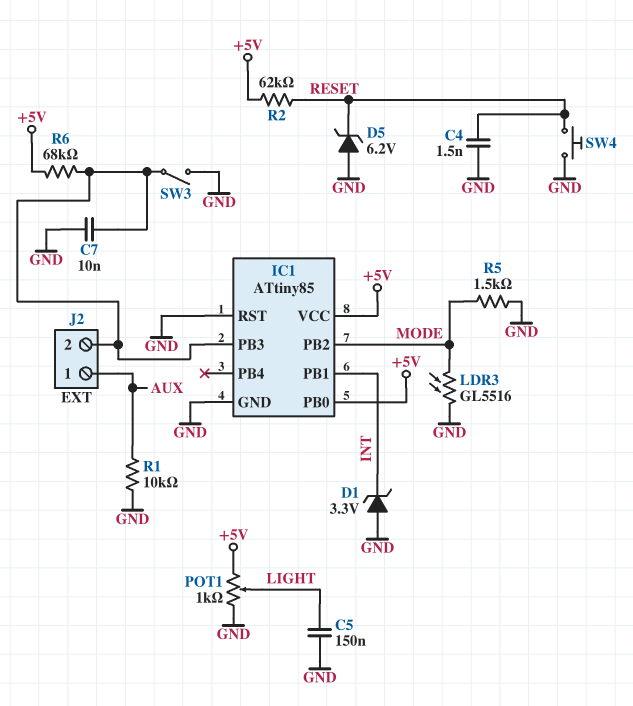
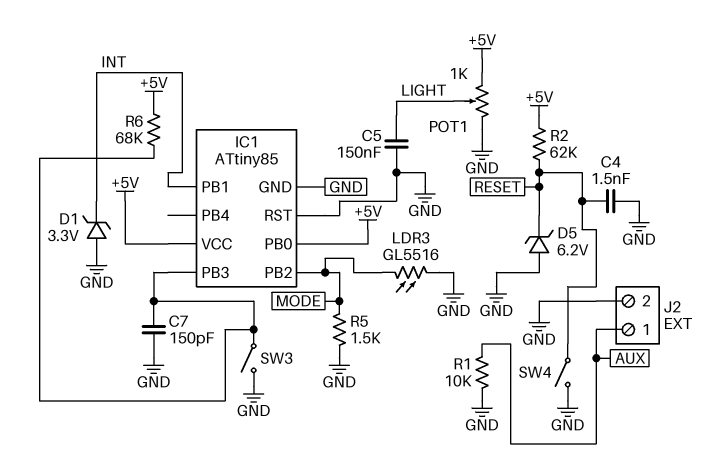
C7: 10nF (GND, IC1/PB3) -> 150pF (GND, IC1/PB3)
J2 pin 2: IC1/PB3 -> GND
SW4: button (GND, RESET) -> switch (GND, RESET)

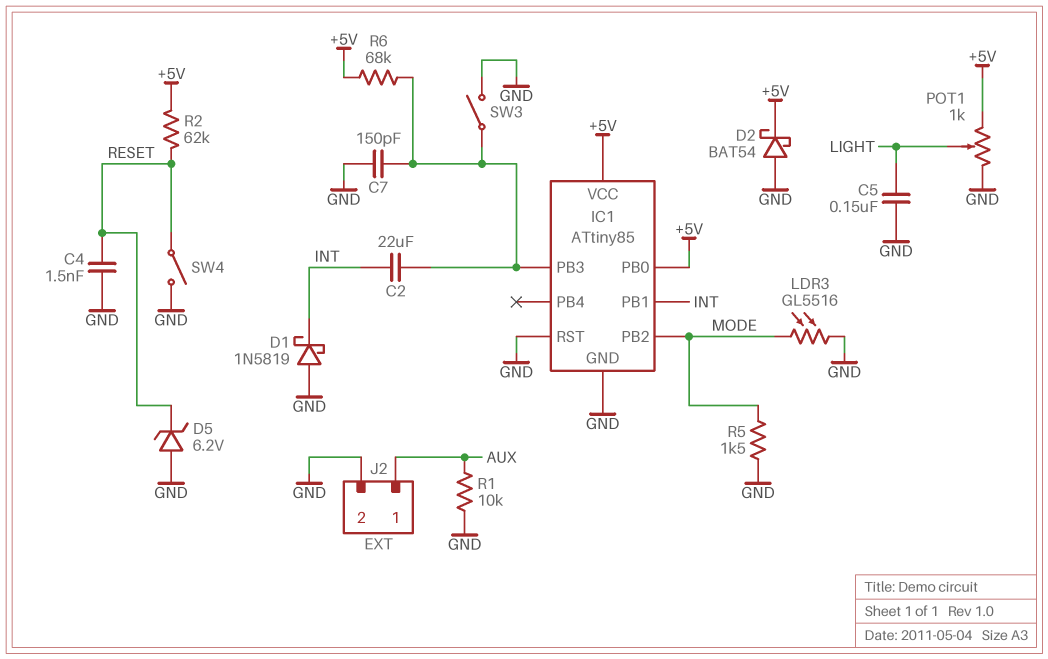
C2: none -> 22uF (IC1/PB3, INT)
D1: zener 3.3V (A GND, K INT) -> schottky 1N5819 (A GND, K INT)
D2: none -> schottky BAT54 (A GND, K +5V)

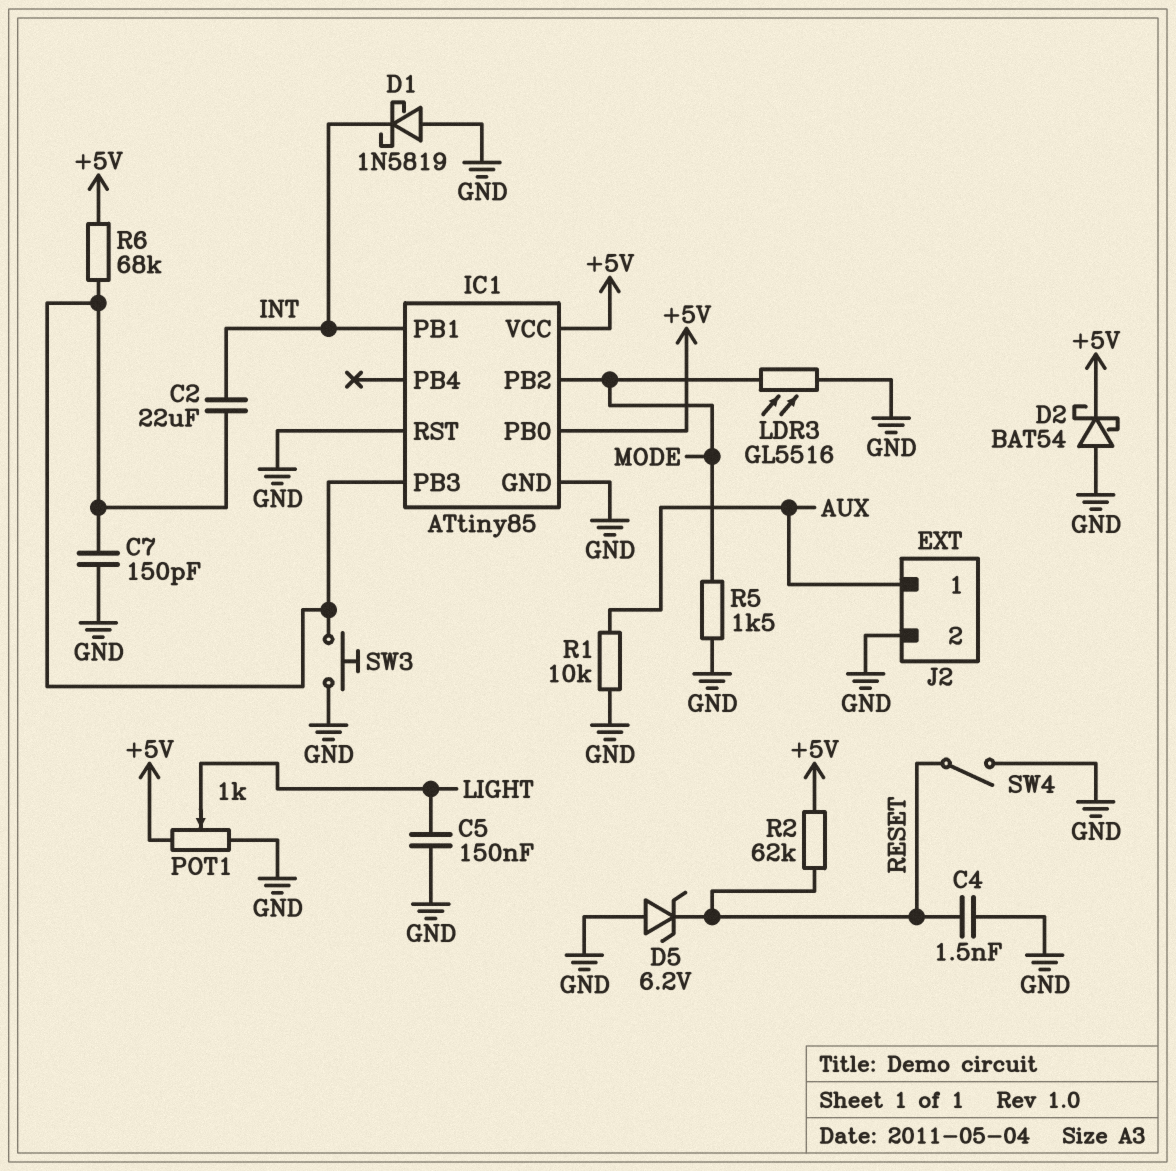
SW3: switch (GND, IC1/PB3) -> button (GND, IC1/PB3)

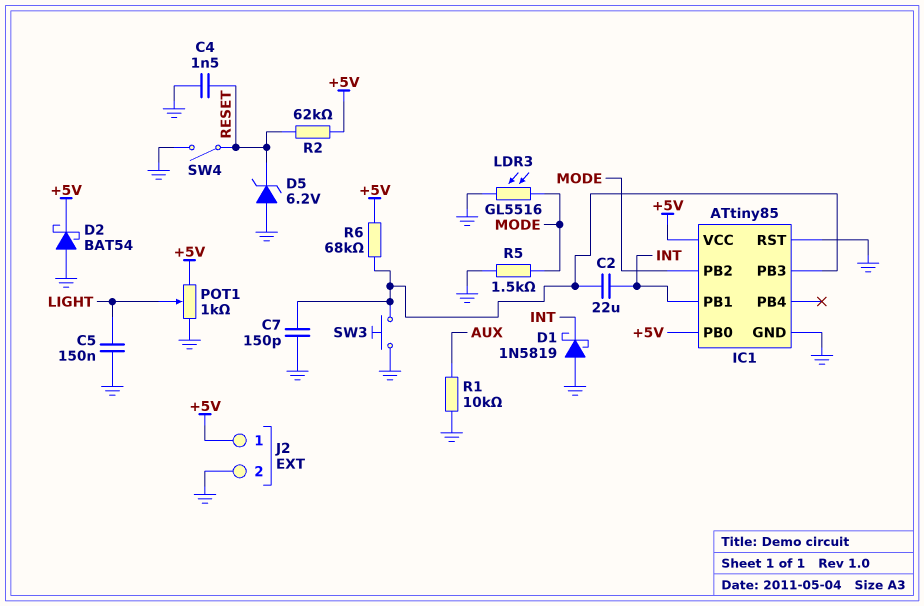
J2 pin 1: AUX -> +5V

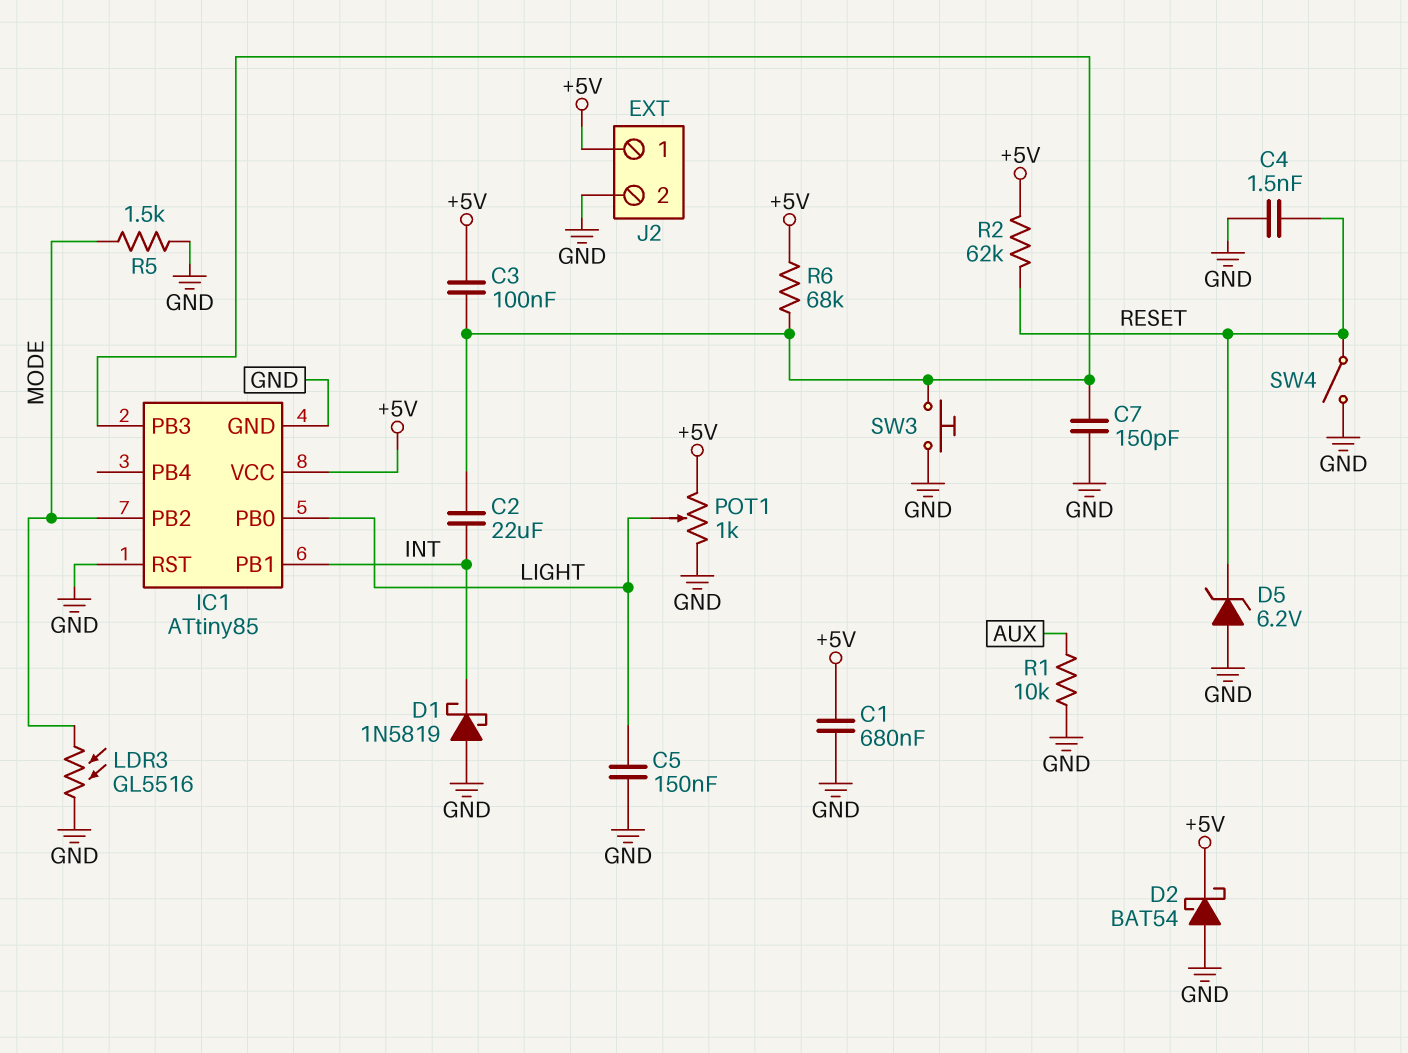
C1: none -> 680nF (+5V, GND)
C3: none -> 100nF (+5V, IC1/PB3)
IC1 pin PB0: +5V -> LIGHT

